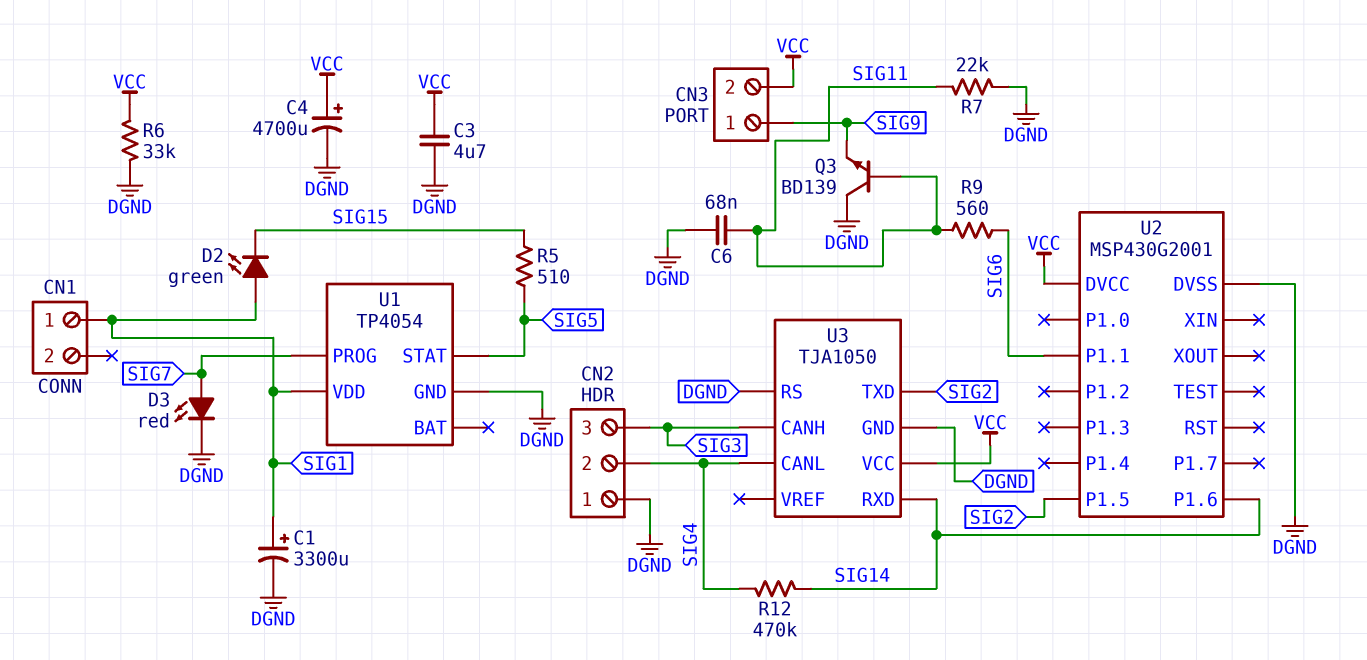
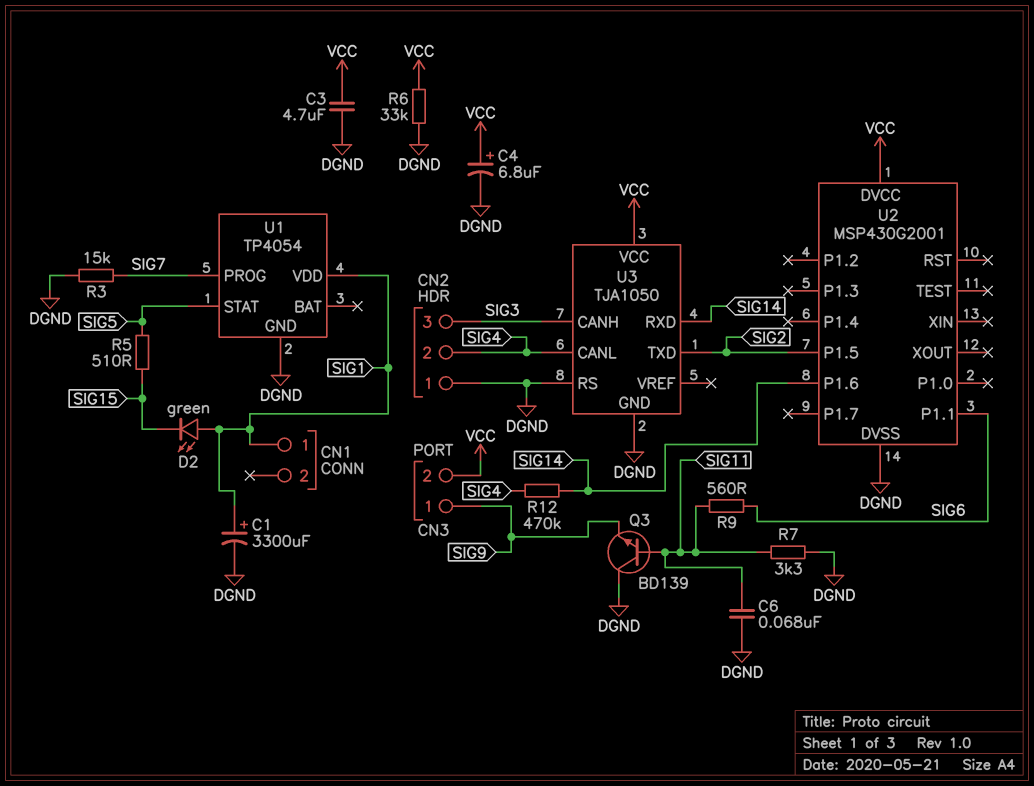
C4: 4700uF (plus VCC, minus DGND) -> 6.8uF (plus VCC, minus DGND)
D3: LED red (A SIG7, K DGND) -> none
R3: none -> 15k (DGND, SIG7)
R7: 22k (DGND, SIG11) -> 3.3k (DGND, SIG11)

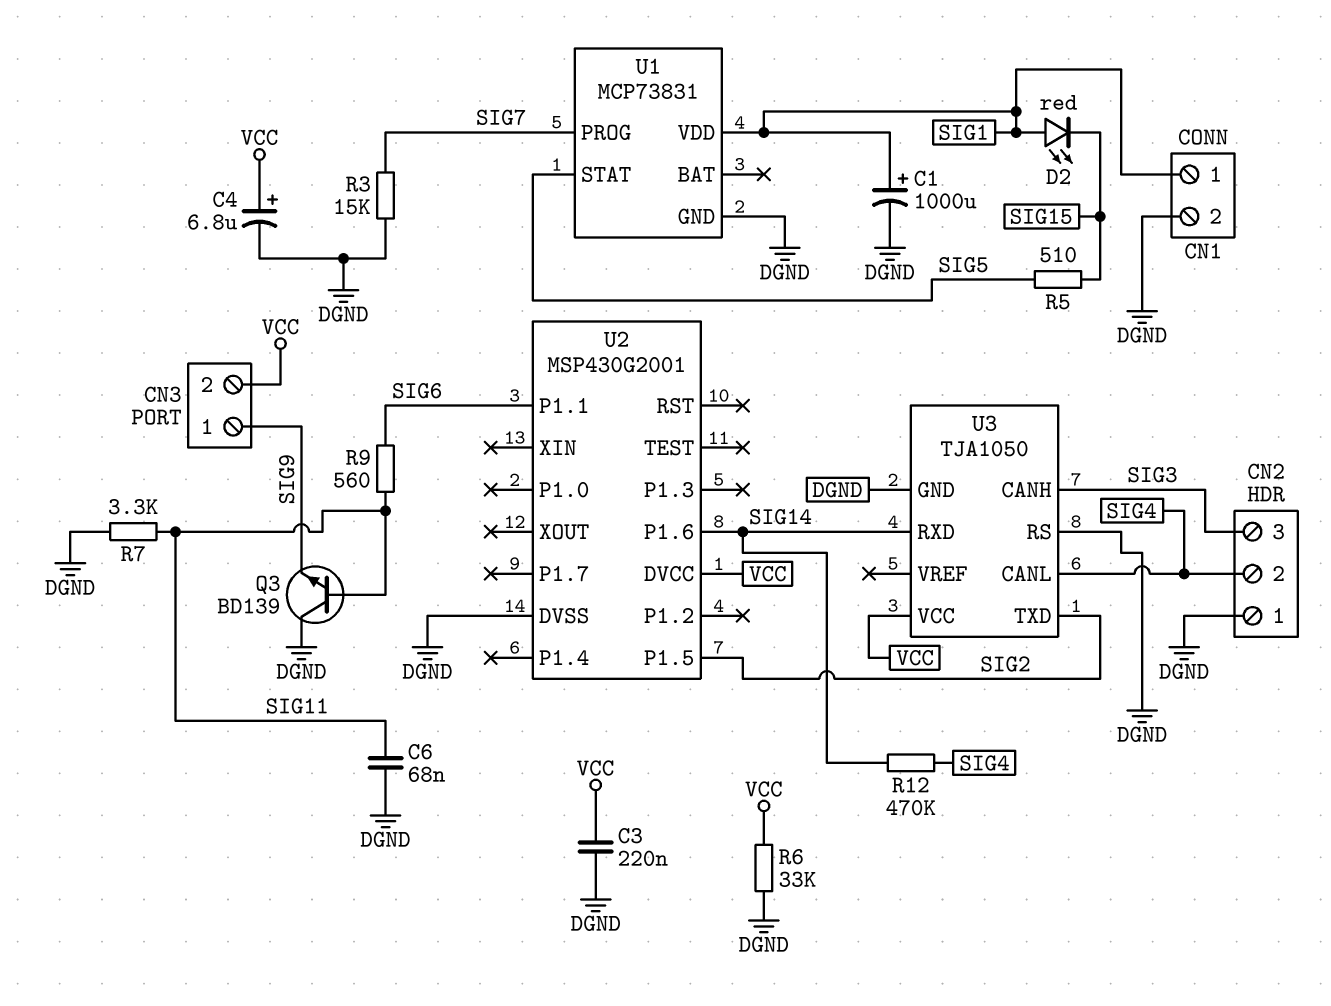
C1: 3300uF (plus SIG1, minus DGND) -> 1000uF (plus SIG1, minus DGND)
C3: 4.7uF (DGND, VCC) -> 220nF (DGND, VCC)
CN1 pin 2: none -> DGND
D2: LED green (A SIG1, K SIG15) -> LED red (A SIG1, K SIG15)
U1: TP4054 -> MCP73831

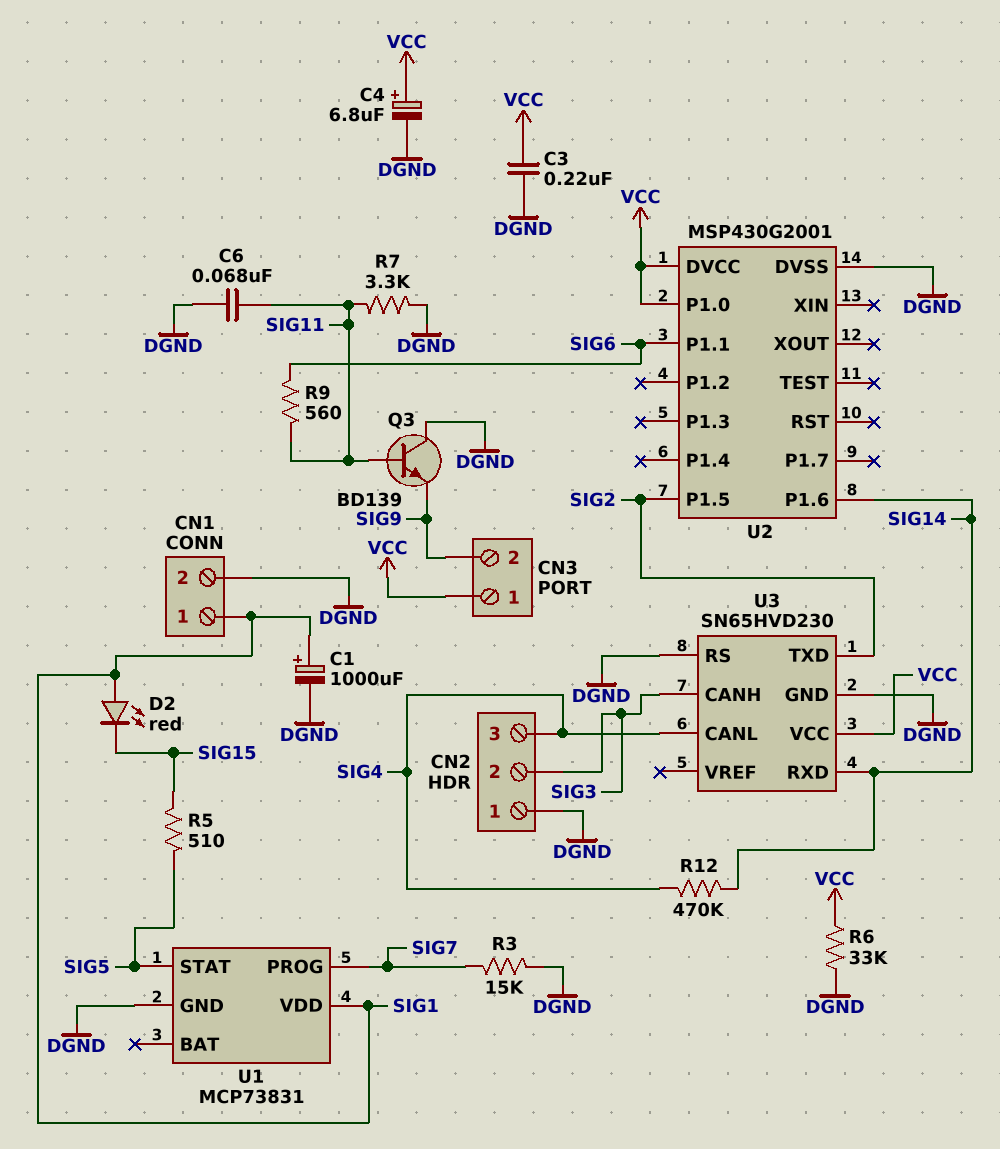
CN2 pin 2: SIG4 -> SIG3
CN2 pin 3: SIG3 -> SIG4
CN3 pin 1: SIG9 -> VCC
CN3 pin 2: VCC -> SIG9
U2 pin P1.0: none -> VCC
U3: TJA1050 -> SN65HVD230

